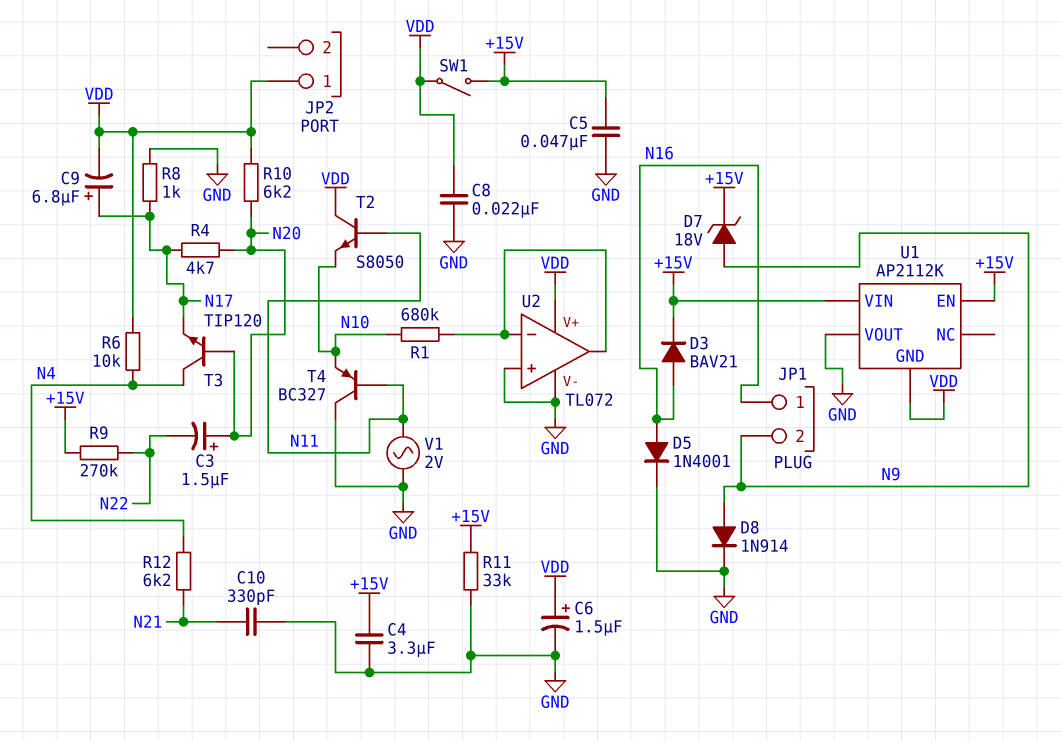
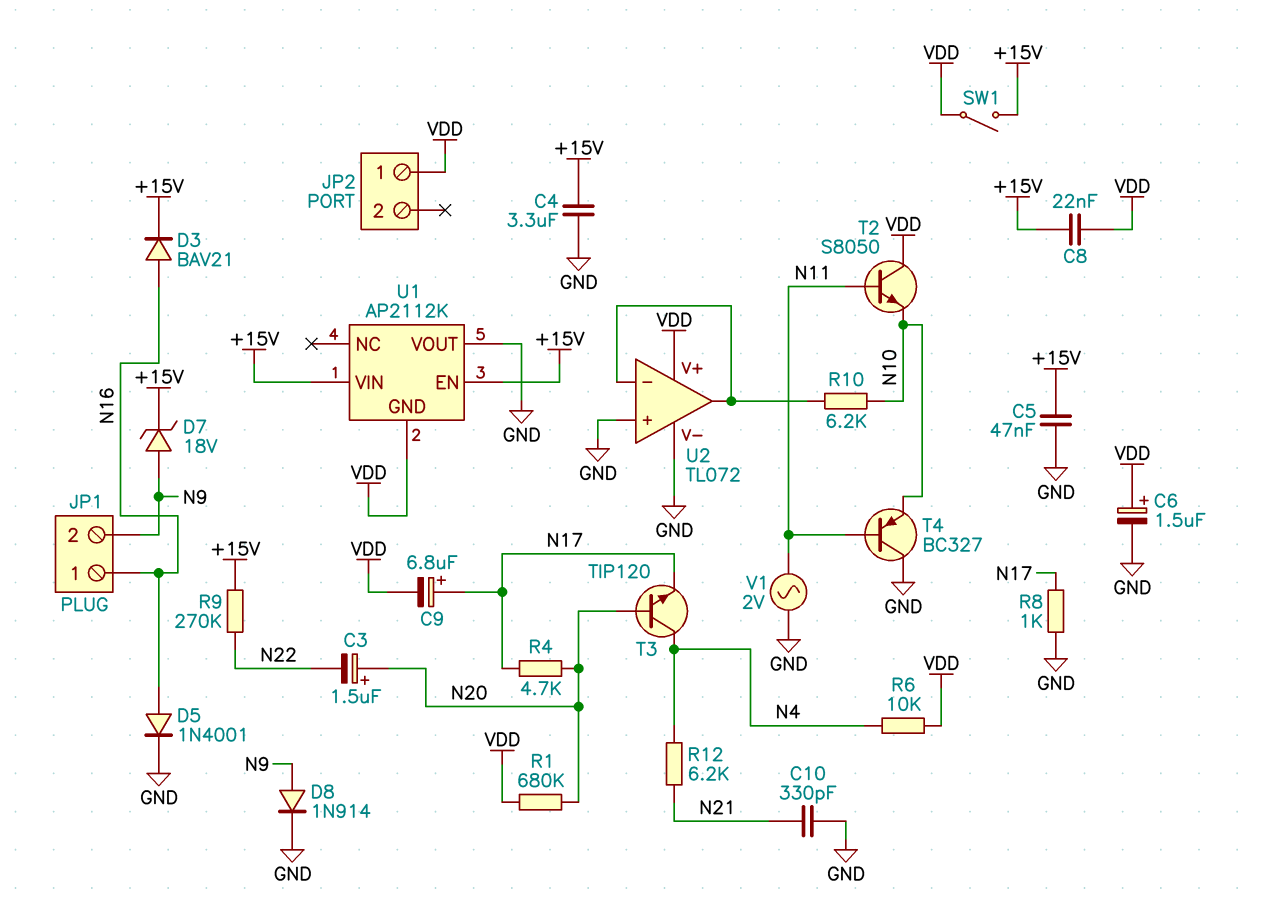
C8: 22nF (GND, VDD) -> 22nF (+15V, VDD)
R1: 680k (N10, U2/in-) -> 680k (N20, VDD)
R10: 6.2k (N20, VDD) -> 6.2k (N10, U2/in-)
R11: 33k (+15V, GND) -> none

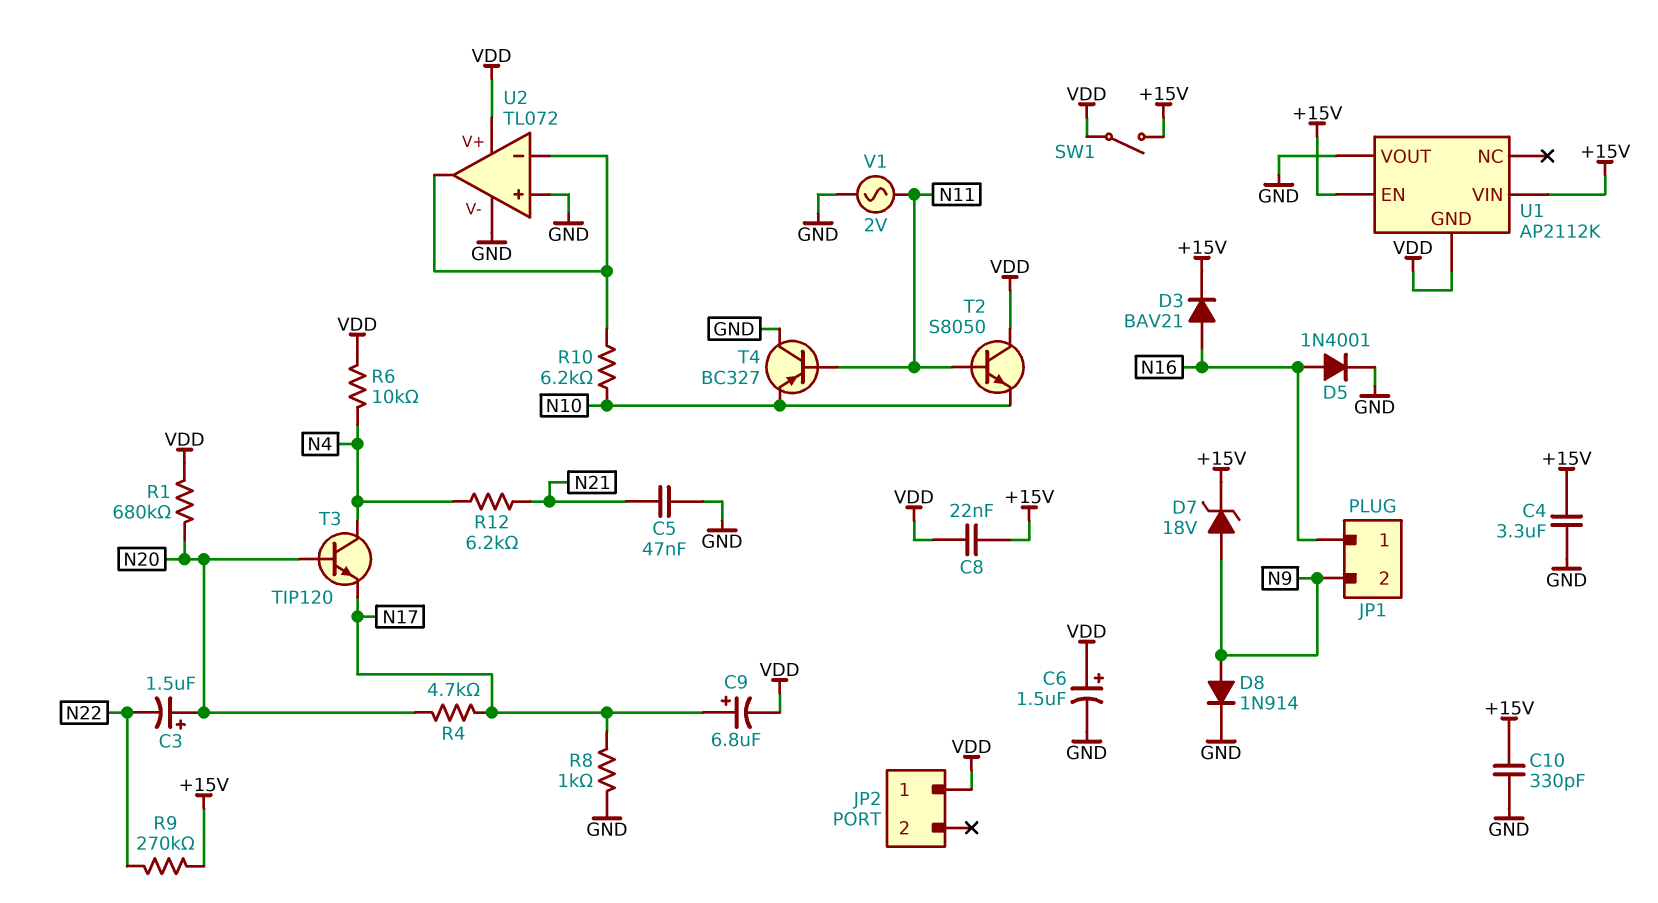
C5: 47nF (+15V, GND) -> 47nF (GND, N21)
C10: 330pF (GND, N21) -> 330pF (+15V, GND)

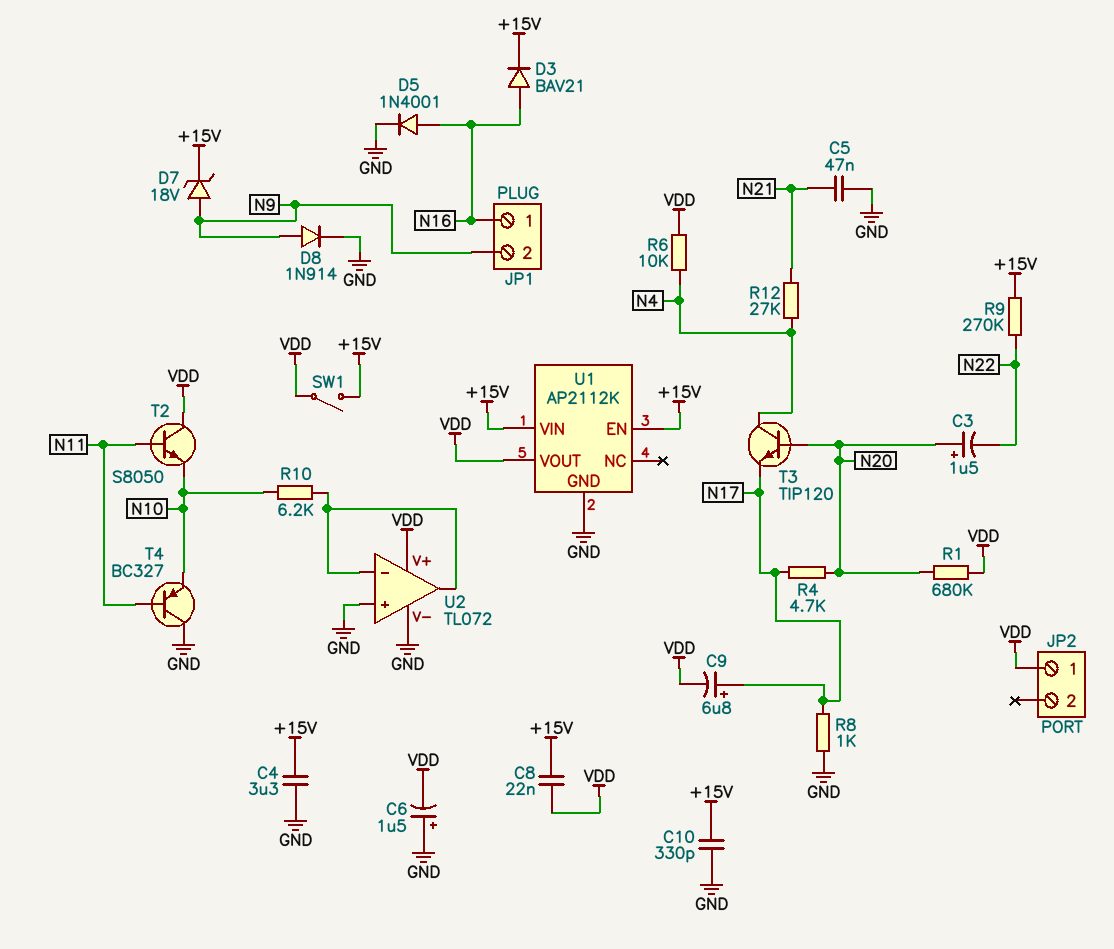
C6: 1.5uF (plus VDD, minus GND) -> 1.5uF (plus GND, minus VDD)
R12: 6.2k (N4, N21) -> 27k (N4, N21)
U1 pin GND: VDD -> GND
U1 pin VOUT: GND -> VDD
V1: AC 2V (GND, N11) -> none

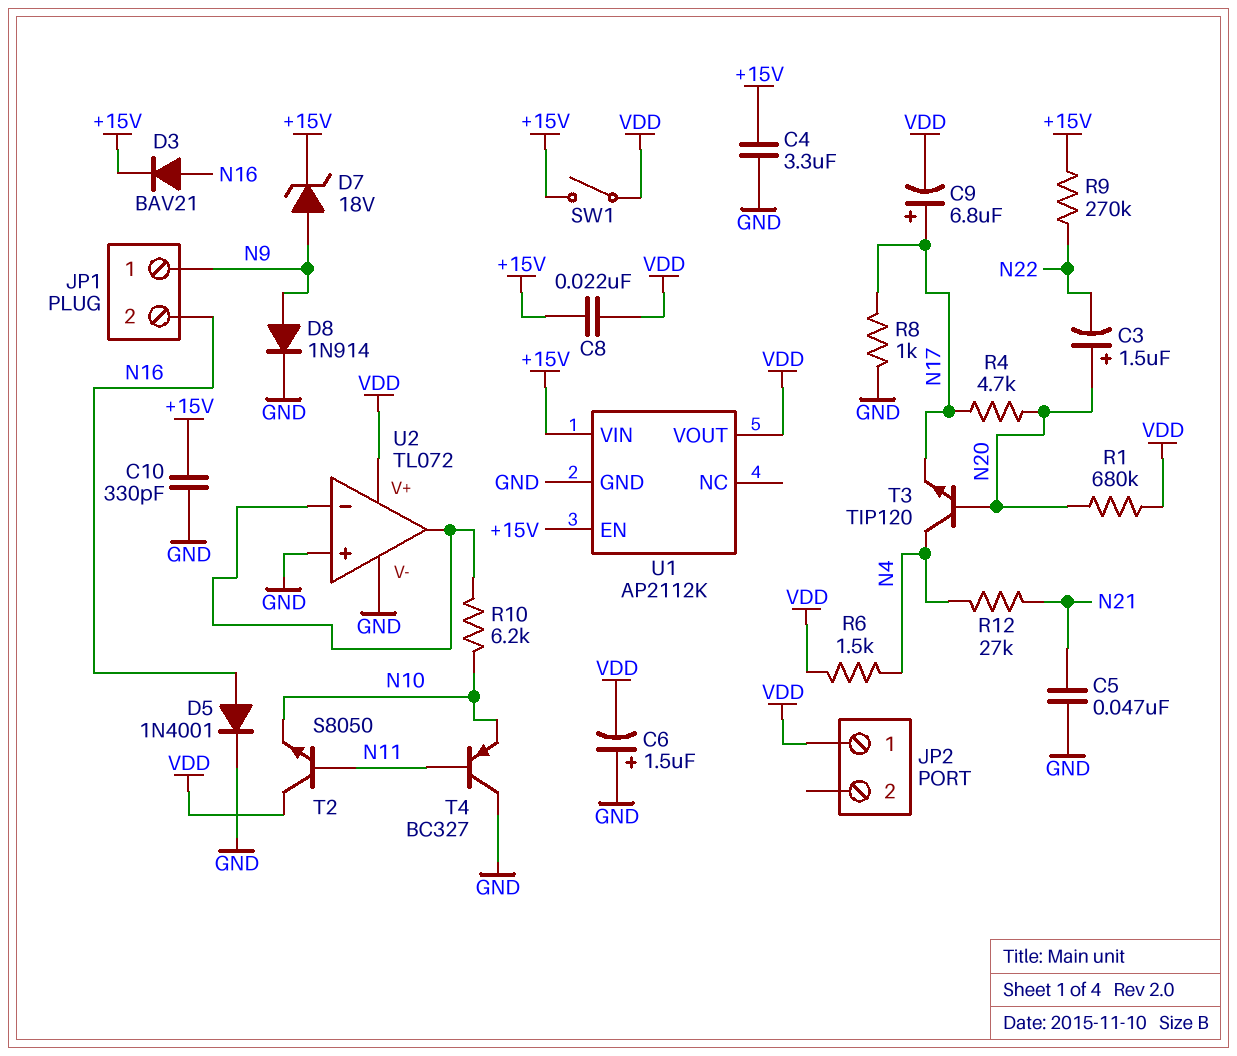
JP1 pin 1: N16 -> N9
JP1 pin 2: N9 -> N16
R6: 10k (N4, VDD) -> 1.5k (N4, VDD)

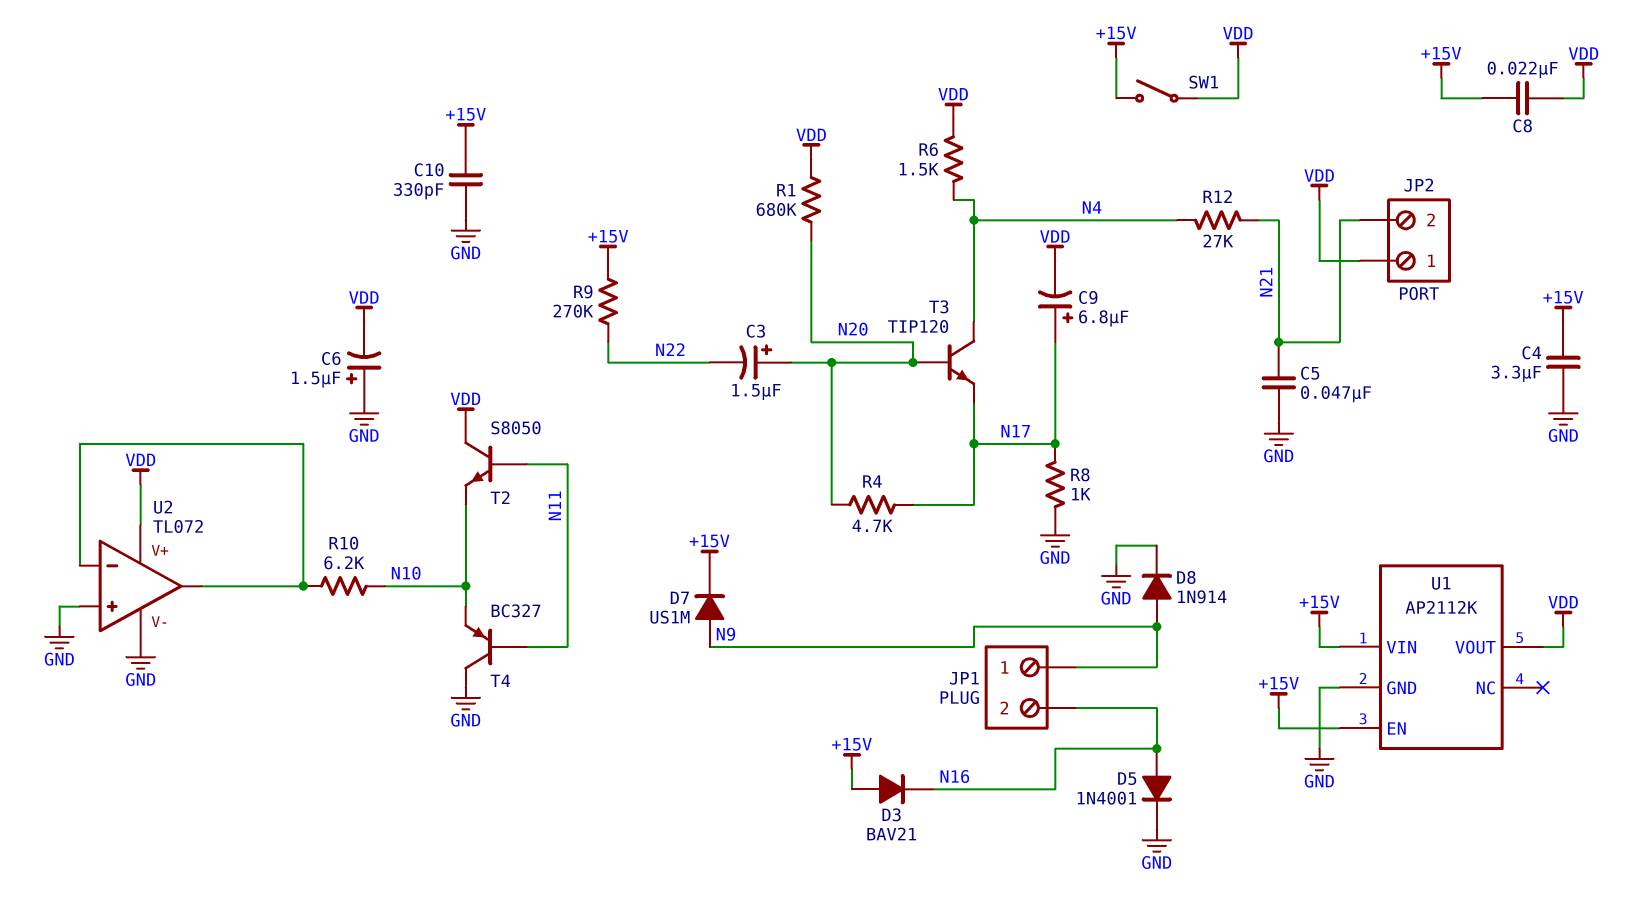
D3: diode BAV21 (A N16, K +15V) -> diode BAV21 (A +15V, K N16)
D7: zener 18V (A N9, K +15V) -> diode US1M (A N9, K +15V)
JP2 pin 2: none -> N21

